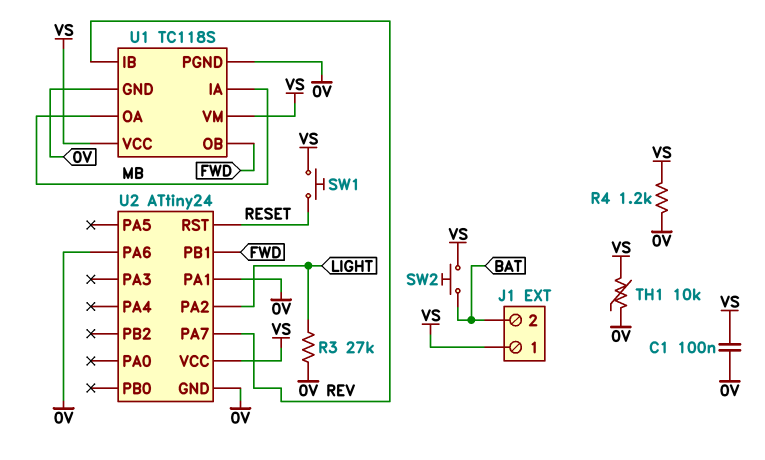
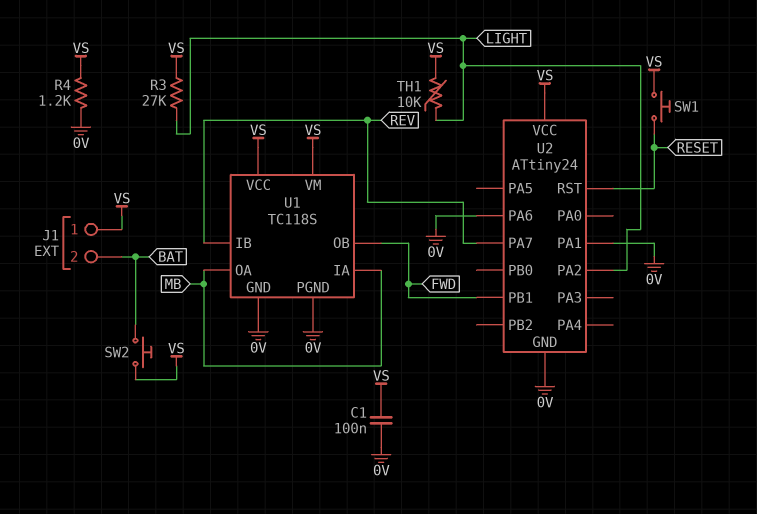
R3: 27k (0V, LIGHT) -> 27k (LIGHT, VS)
TH1: 10k (0V, VS) -> 10k (LIGHT, VS)

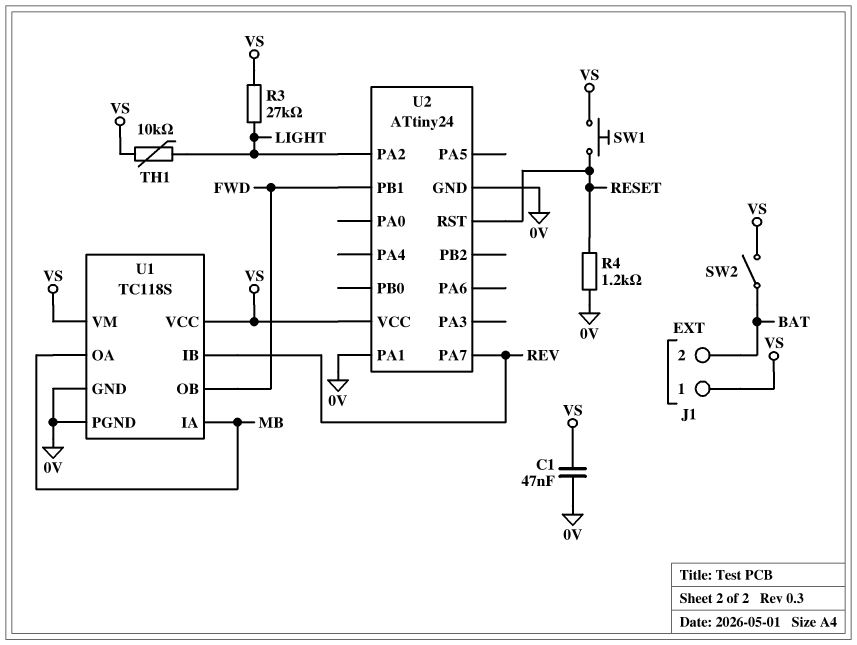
C1: 100nF (0V, VS) -> 47nF (0V, VS)
R4: 1.2k (0V, VS) -> 1.2k (0V, RESET)
SW2: button (BAT, VS) -> switch (BAT, VS)
U2 pin PA6: 0V -> none

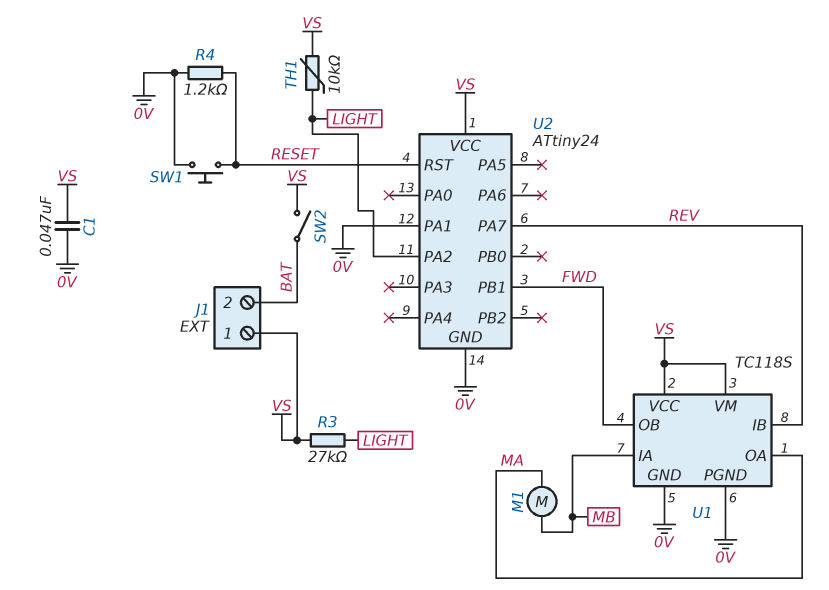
M1: none -> motor (MA, MB)
SW1: button (RESET, VS) -> button (0V, RESET)
U1 pin OA: MB -> MA

